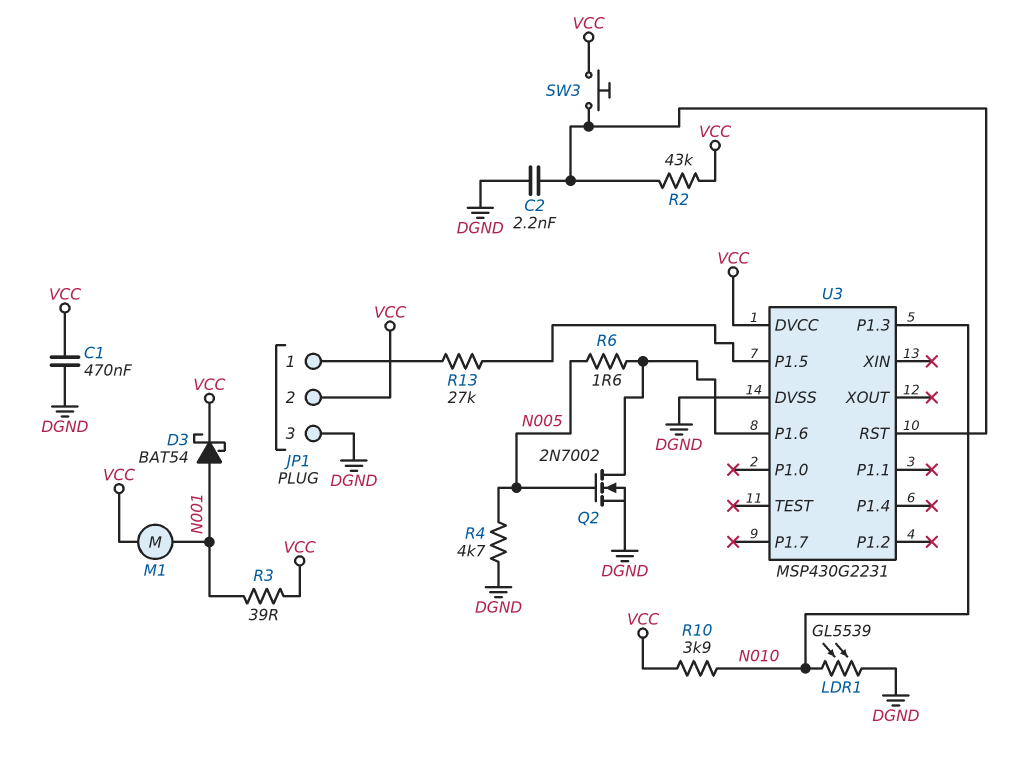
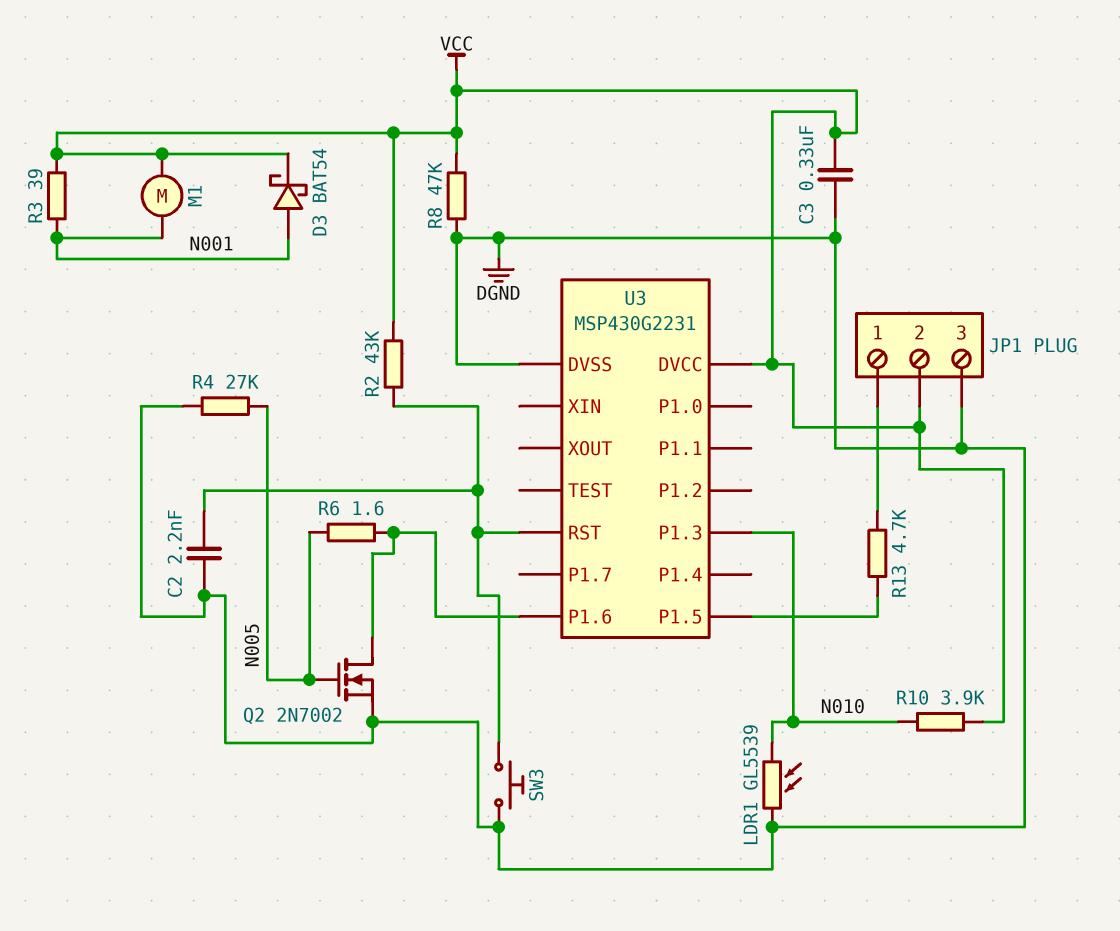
C1: 470nF (DGND, VCC) -> none
C3: none -> 330nF (DGND, VCC)
R4: 4.7k (DGND, N005) -> 27k (DGND, N005)
R8: none -> 47k (DGND, VCC)
R13: 27k (JP1/1, U3/P1.5) -> 4.7k (JP1/1, U3/P1.5)
SW3: button (U3/RST, VCC) -> button (DGND, U3/RST)

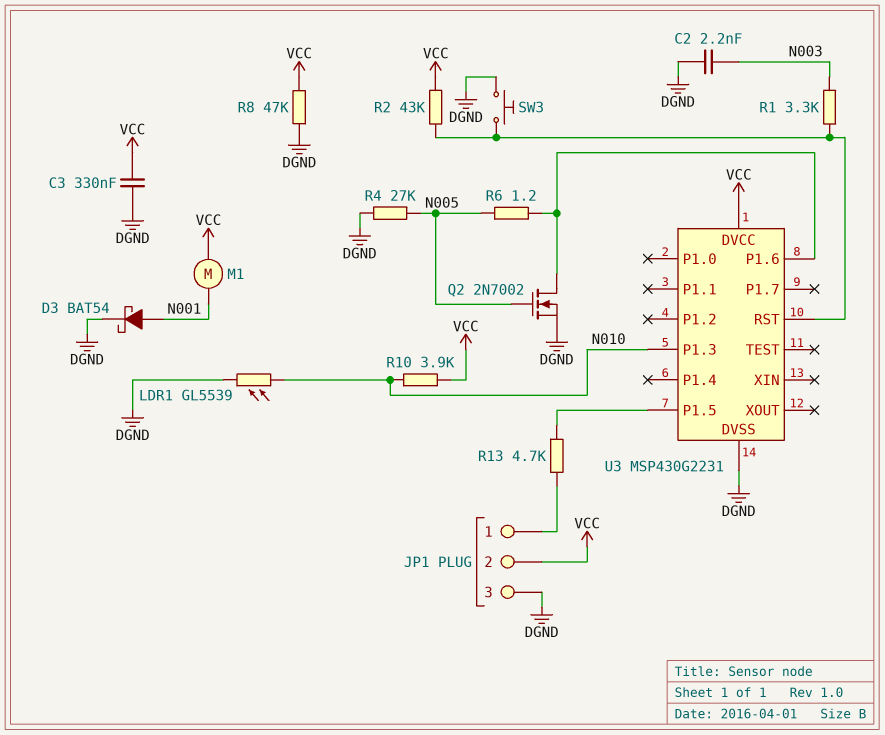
C2: 2.2nF (DGND, U3/RST) -> 2.2nF (DGND, N003)
D3: schottky BAT54 (A N001, K VCC) -> schottky BAT54 (A N001, K DGND)
R1: none -> 3.3k (N003, U3/RST)
R3: 39 (N001, VCC) -> none
R6: 1.6 (N005, U3/P1.6) -> 1.2 (N005, U3/P1.6)

